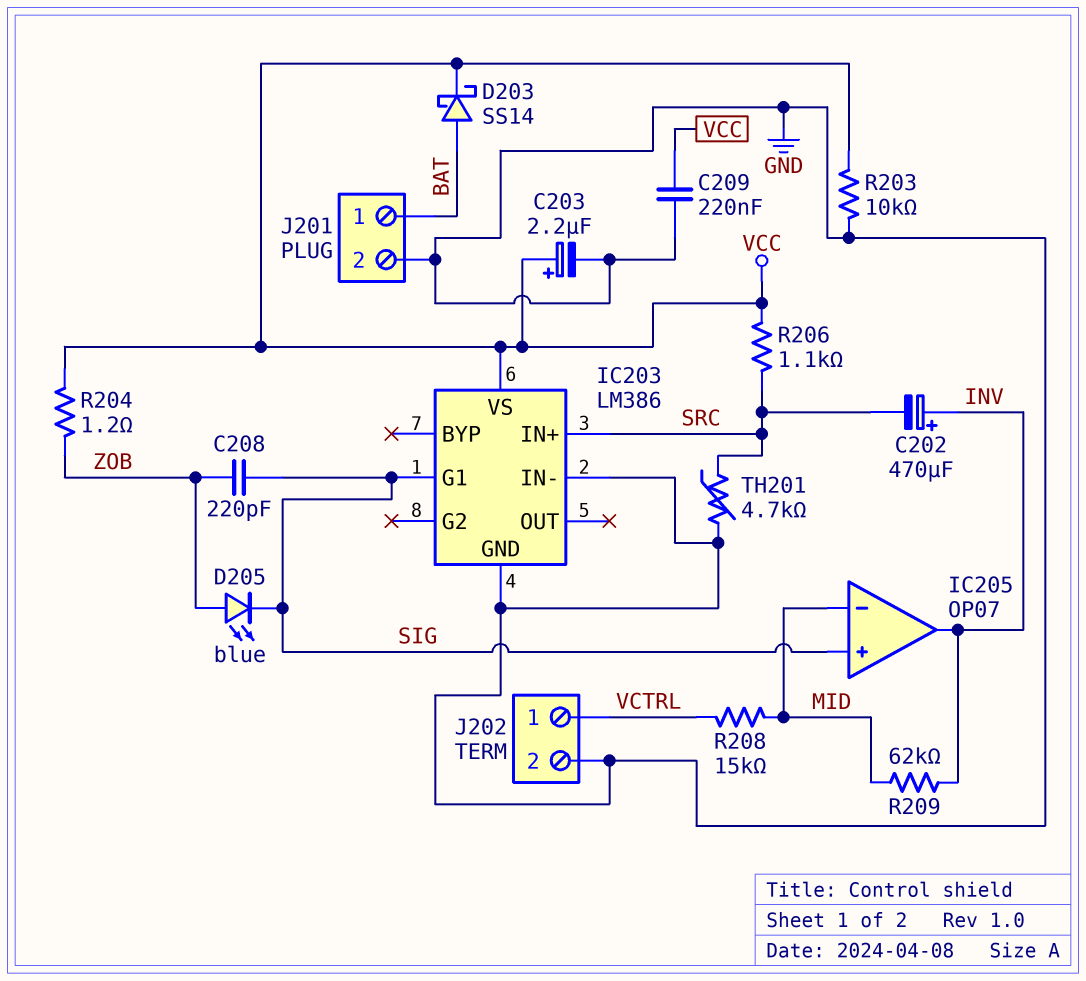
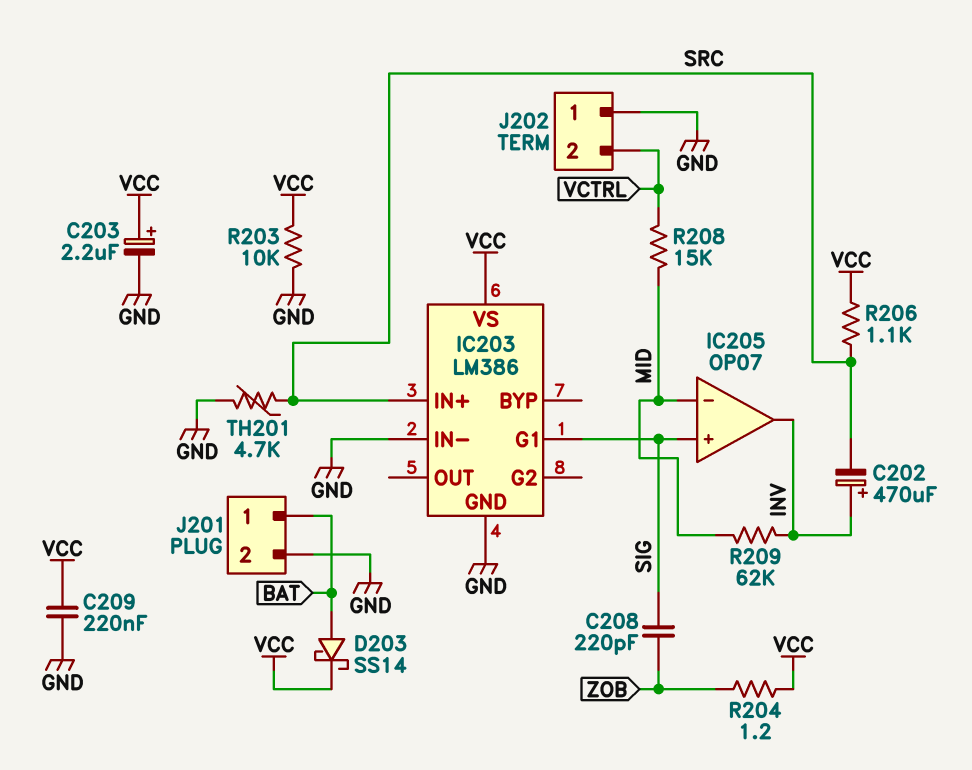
D205: LED blue (A ZOB, K SIG) -> none
J202 pin 1: VCTRL -> GND
J202 pin 2: GND -> VCTRL

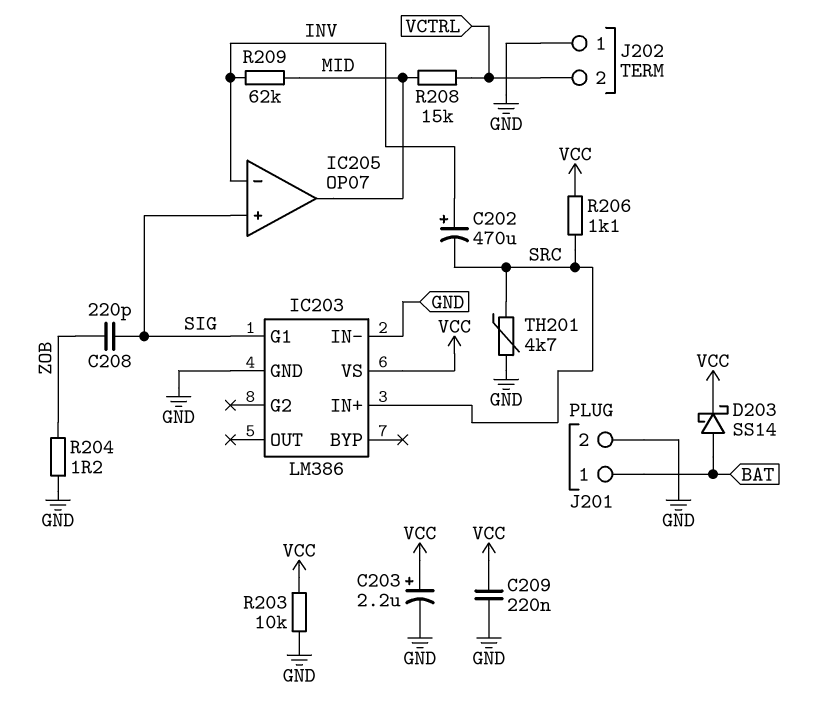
IC205 pin in-: MID -> INV
IC205 pin out: INV -> MID
R204: 1.2 (VCC, ZOB) -> 1.2 (GND, ZOB)

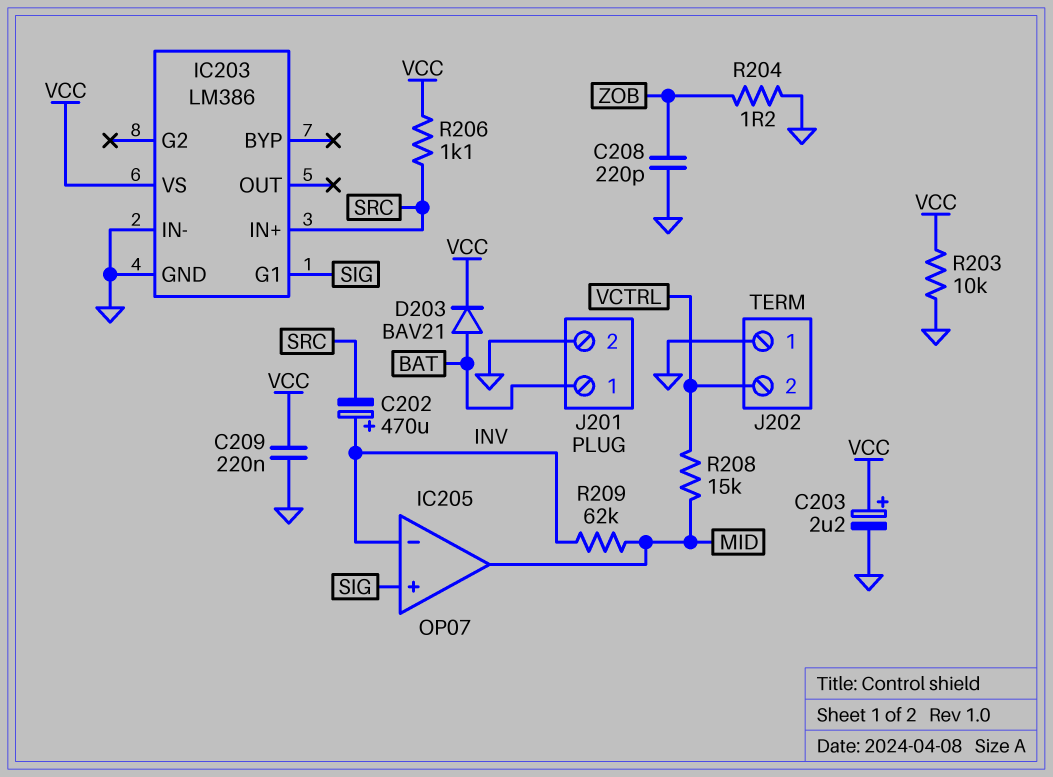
C208: 220pF (SIG, ZOB) -> 220pF (GND, ZOB)
D203: schottky SS14 (A BAT, K VCC) -> diode BAV21 (A BAT, K VCC)
TH201: 4.7k (GND, SRC) -> none

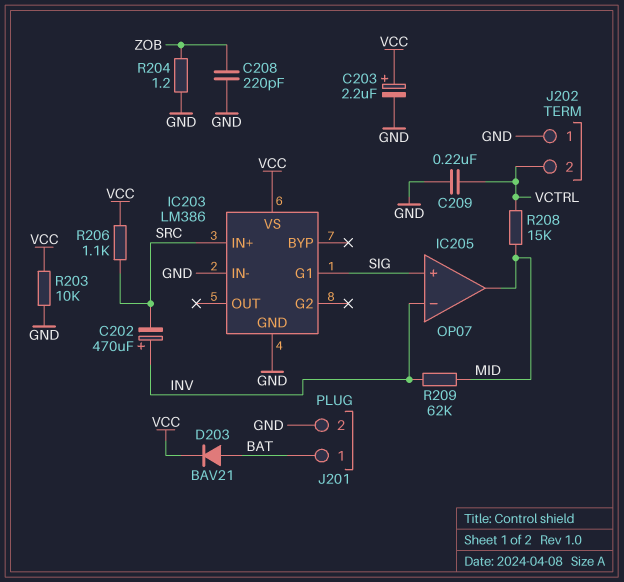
C209: 220nF (GND, VCC) -> 220nF (GND, VCTRL)

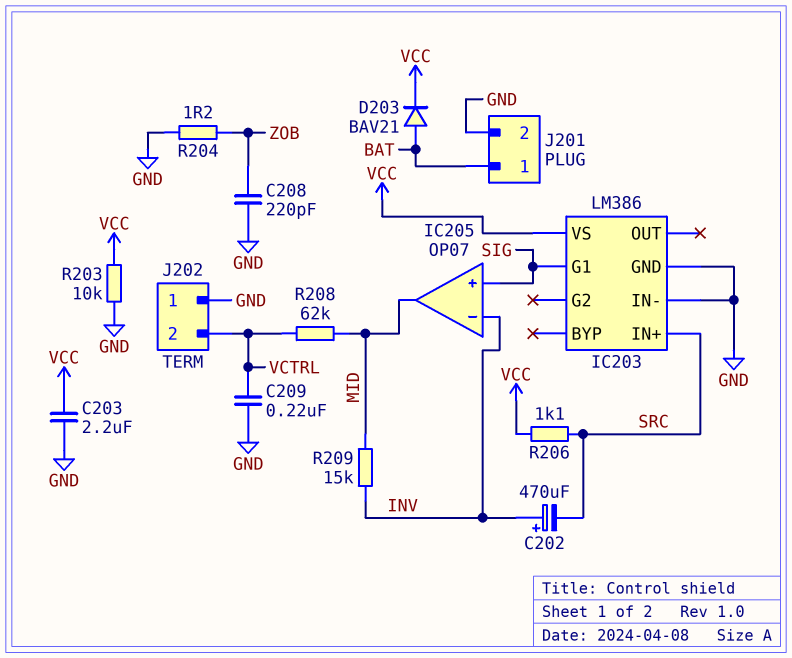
C203: 2.2uF (plus VCC, minus GND) -> 2.2uF (GND, VCC)
R208: 15k (MID, VCTRL) -> 62k (MID, VCTRL)
R209: 62k (INV, MID) -> 15k (INV, MID)

